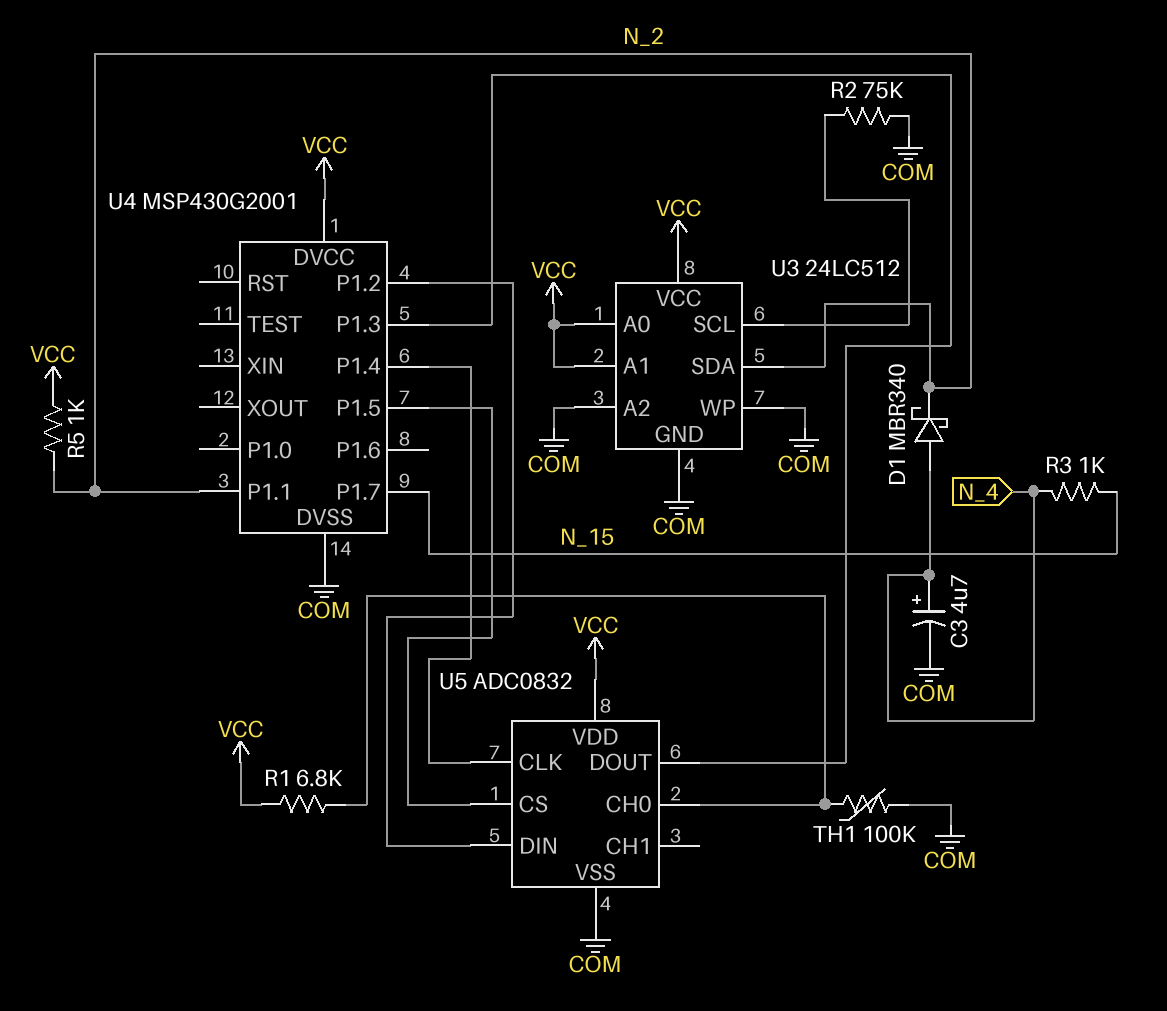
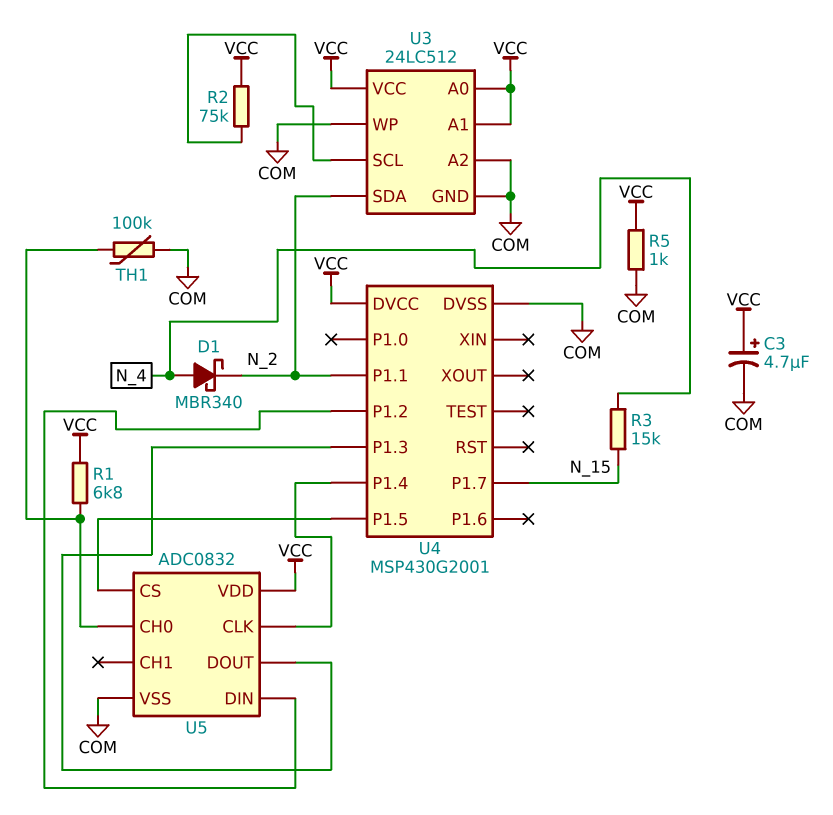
C3: 4.7uF (plus N_4, minus COM) -> 4.7uF (plus VCC, minus COM)
R2: 75k (COM, U3/SCL) -> 75k (U3/SCL, VCC)
R3: 1k (N_4, N_15) -> 15k (N_4, N_15)
R5: 1k (N_2, VCC) -> 1k (COM, VCC)

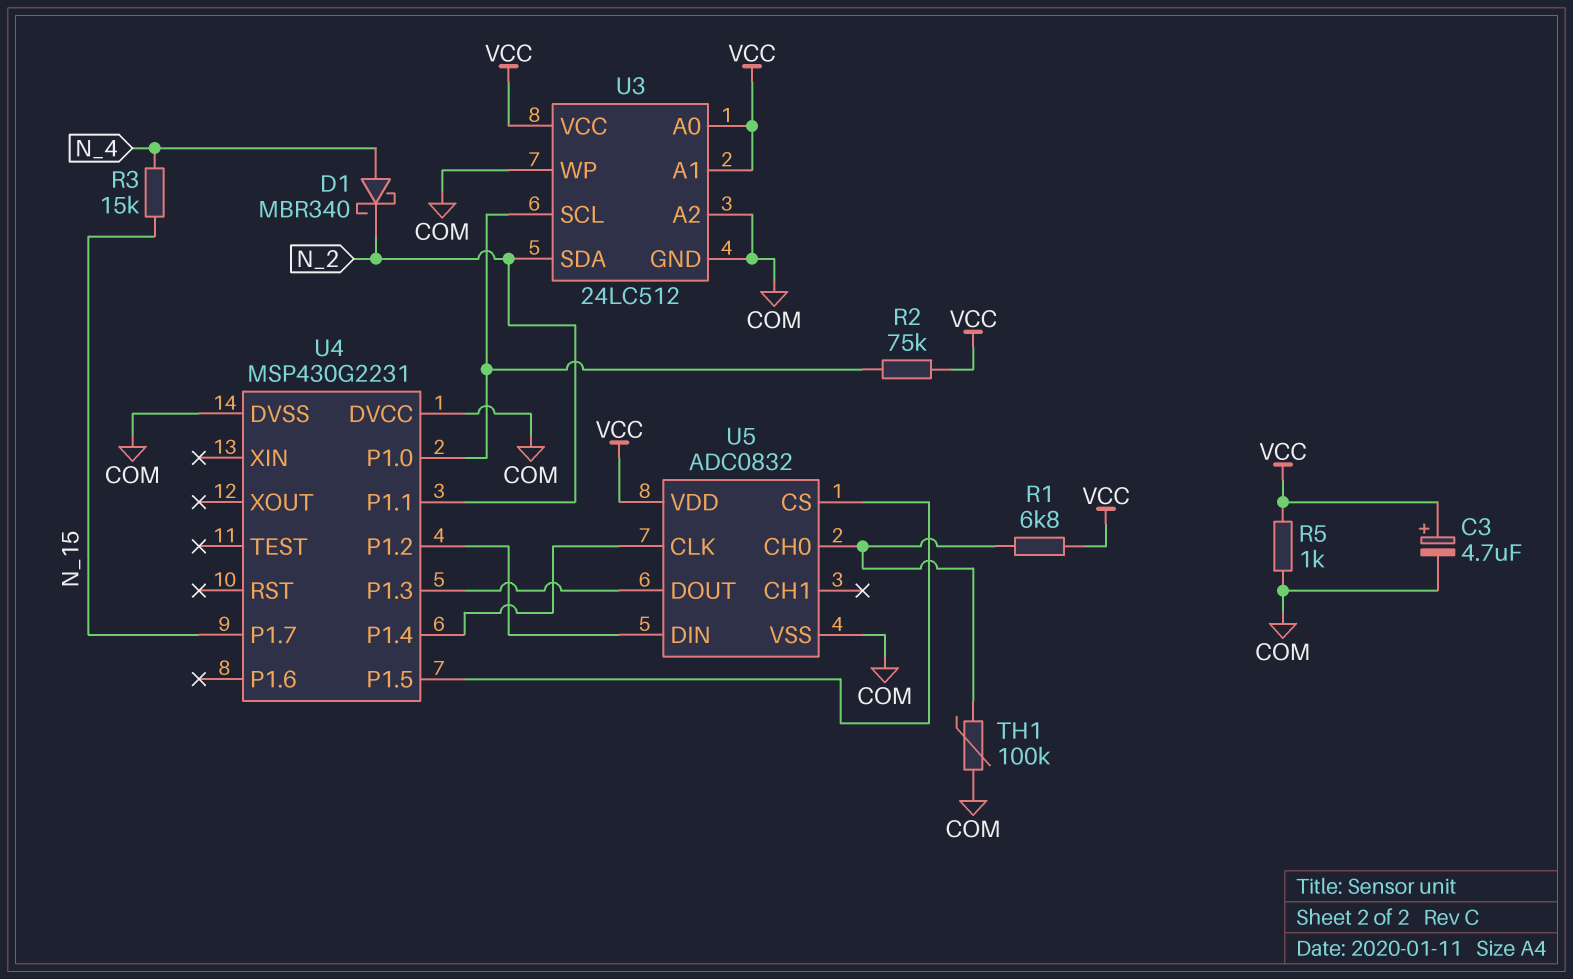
U4: MSP430G2001 -> MSP430G2231
U4 pin DVCC: VCC -> COM
U4 pin P1.0: none -> U3/SCL

